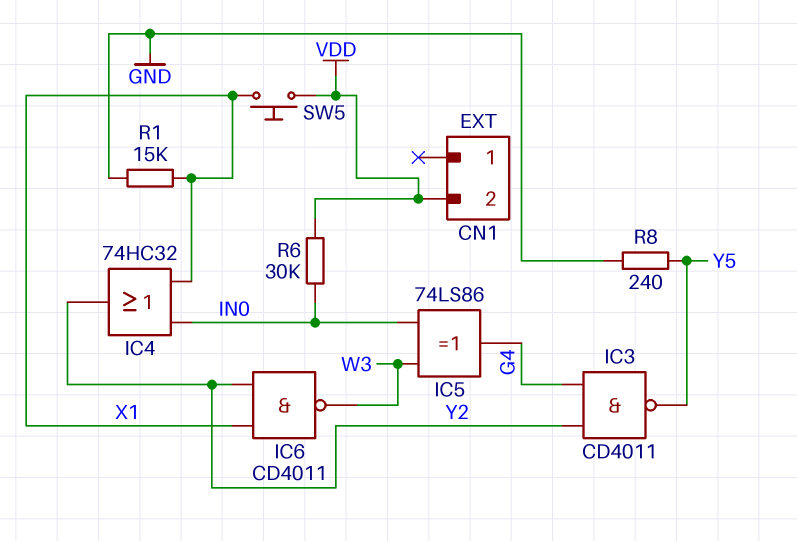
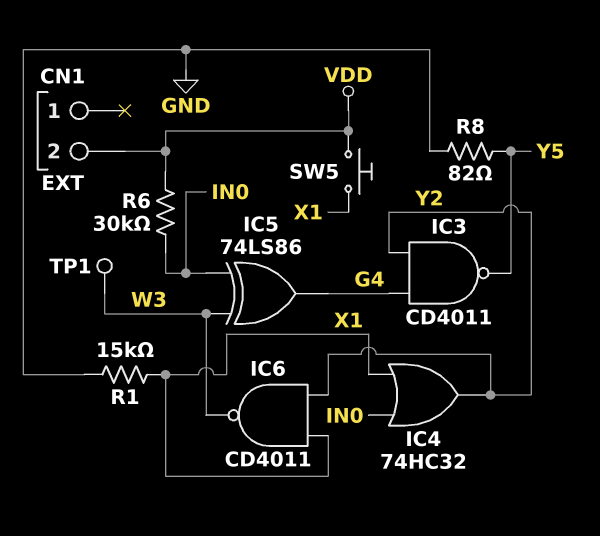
R8: 240 (GND, Y5) -> 82 (GND, Y5)
TP1: none -> test point (W3)

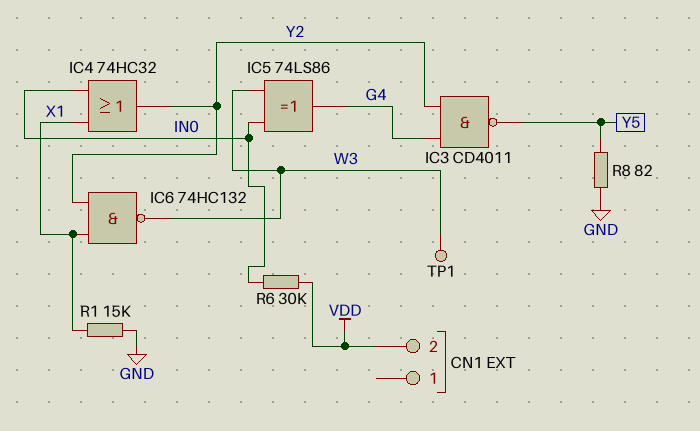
IC6: NAND CD4011 (in X1, in Y2, out W3) -> NAND 74HC132 (in X1, in Y2, out W3)
SW5: button (VDD, X1) -> none

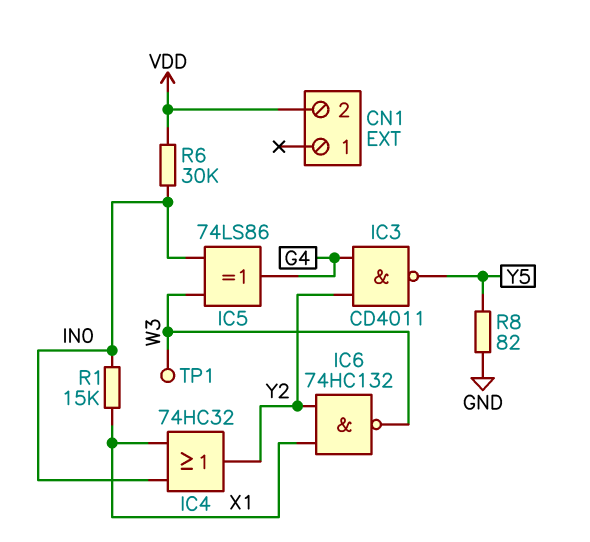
R1: 15k (GND, X1) -> 15k (IN0, X1)

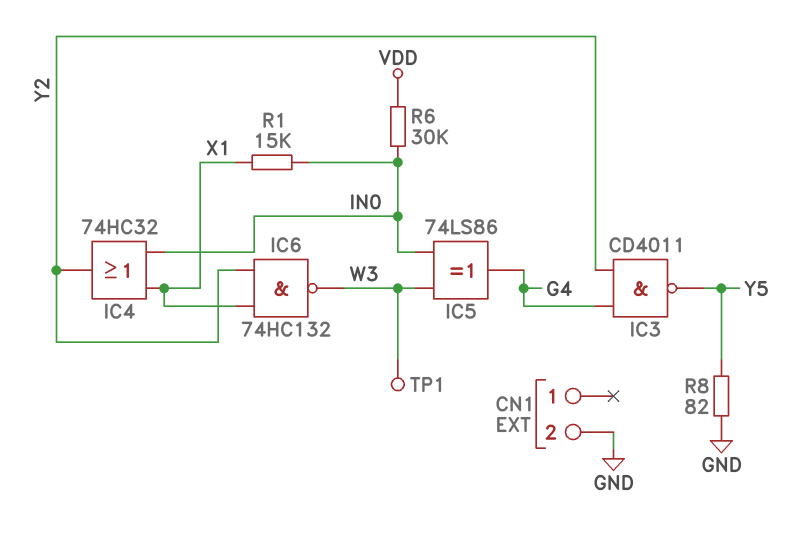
CN1 pin 2: VDD -> GND

